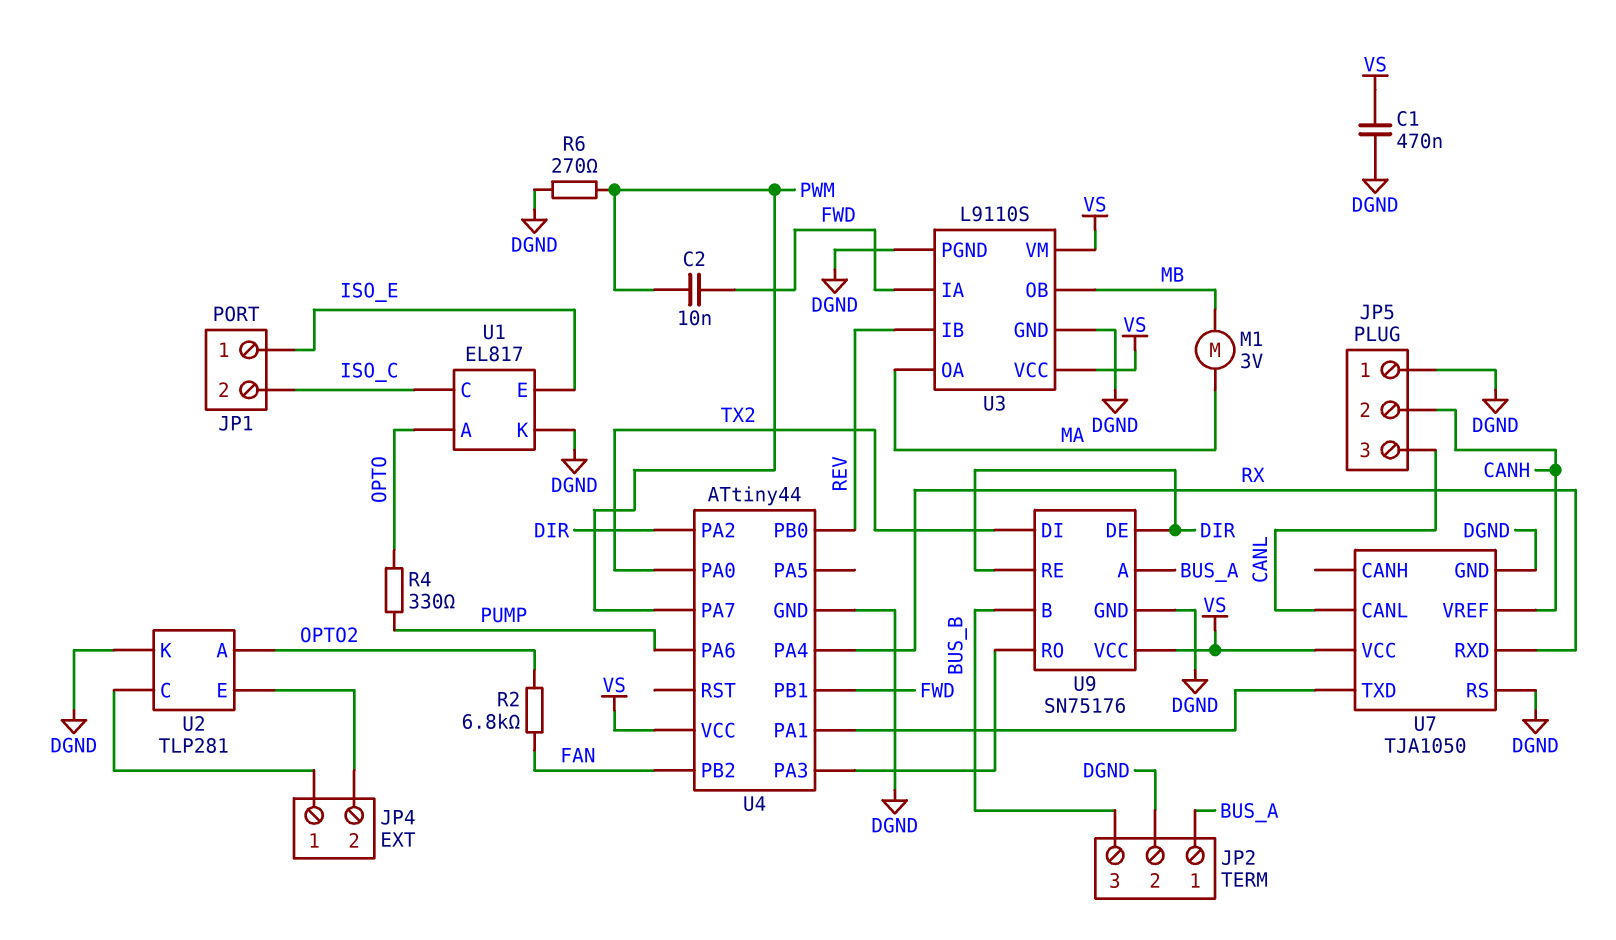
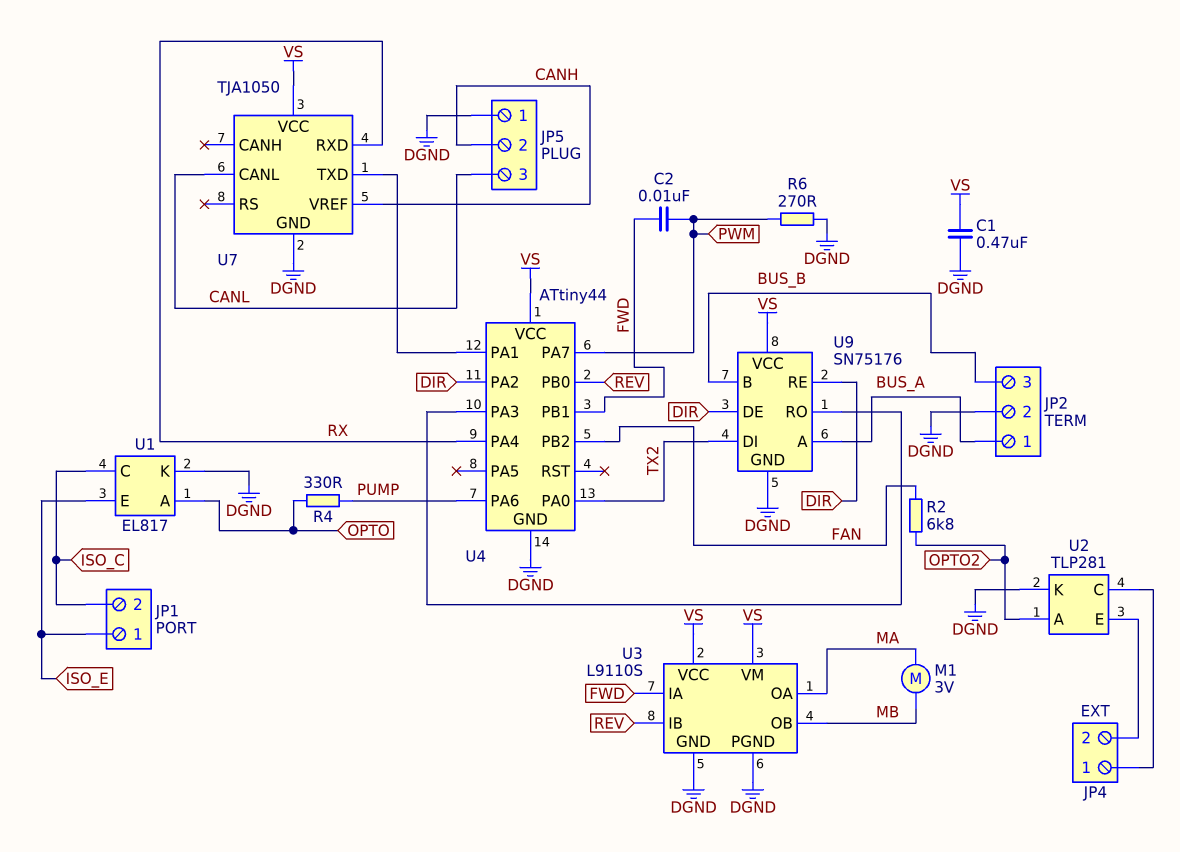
U7 pin RS: DGND -> none

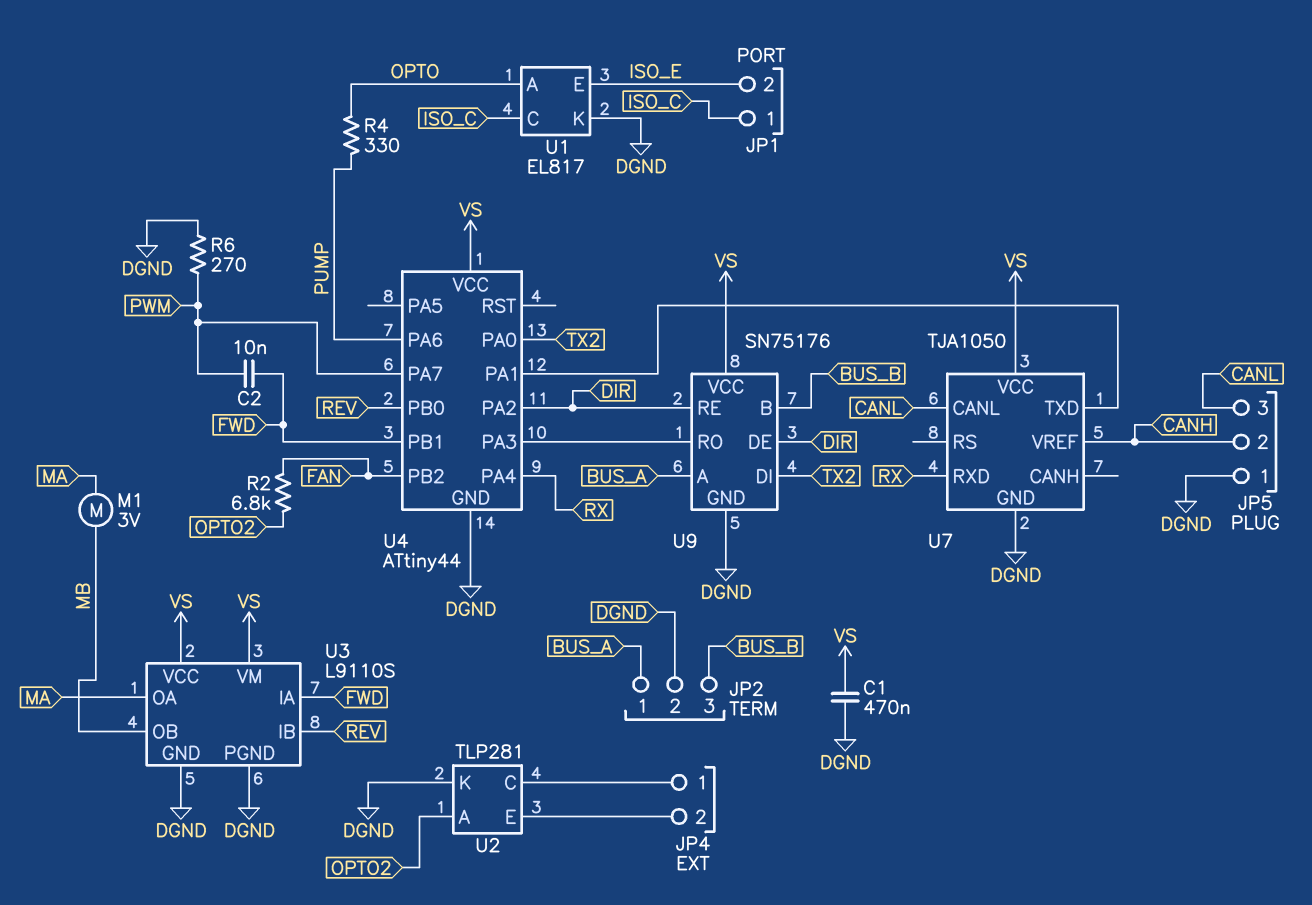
JP1 pin 1: ISO_E -> ISO_C
JP1 pin 2: ISO_C -> ISO_E

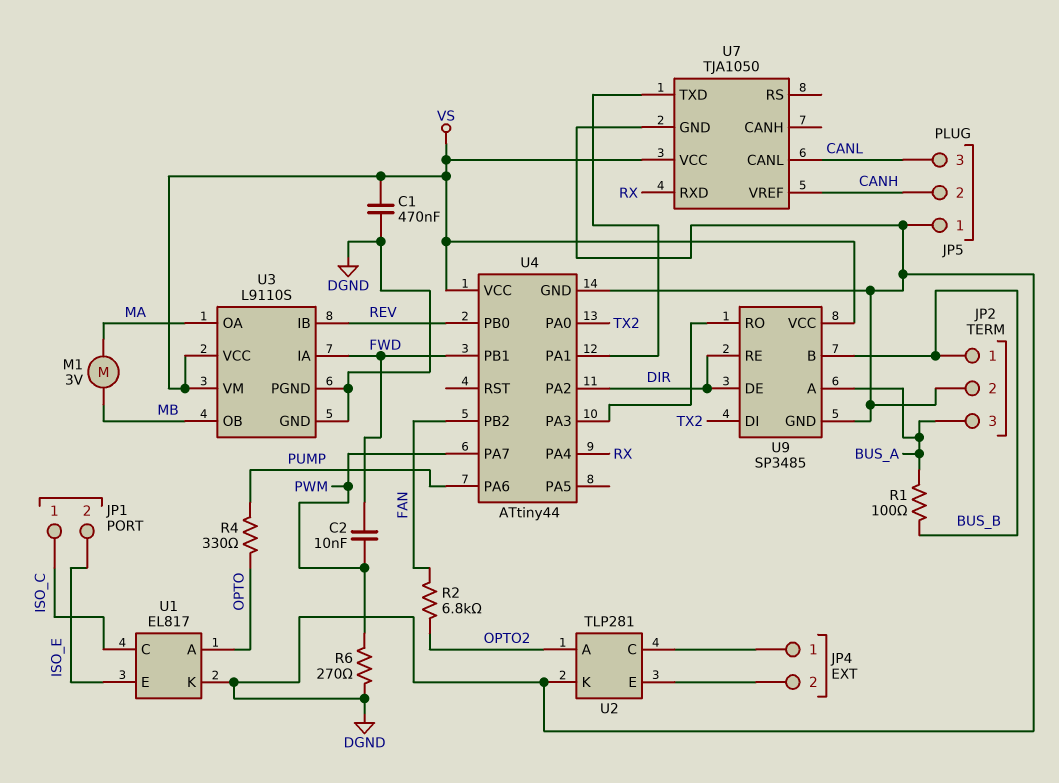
JP2 pin 1: BUS_A -> BUS_B
JP2 pin 3: BUS_B -> BUS_A
R1: none -> 100 (BUS_A, BUS_B)
U9: SN75176 -> SP3485

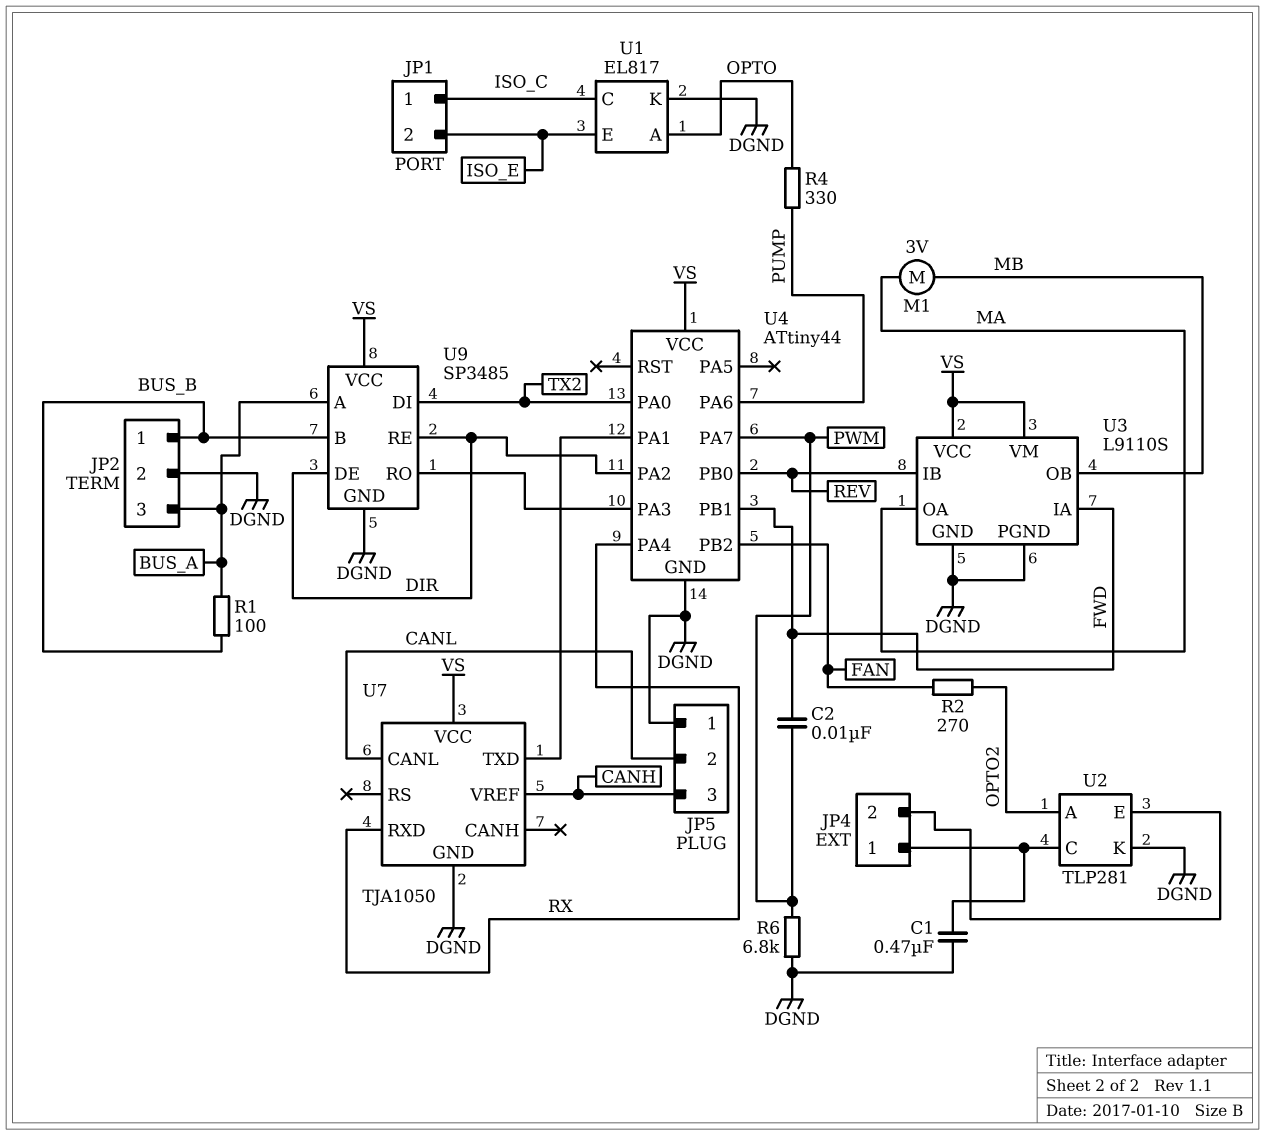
C1: 470nF (DGND, VS) -> 470nF (DGND, JP4/1)
JP5 pin 2: CANH -> CANL
JP5 pin 3: CANL -> CANH
R2: 6.8k (FAN, OPTO2) -> 270 (FAN, OPTO2)
R6: 270 (DGND, PWM) -> 6.8k (DGND, PWM)

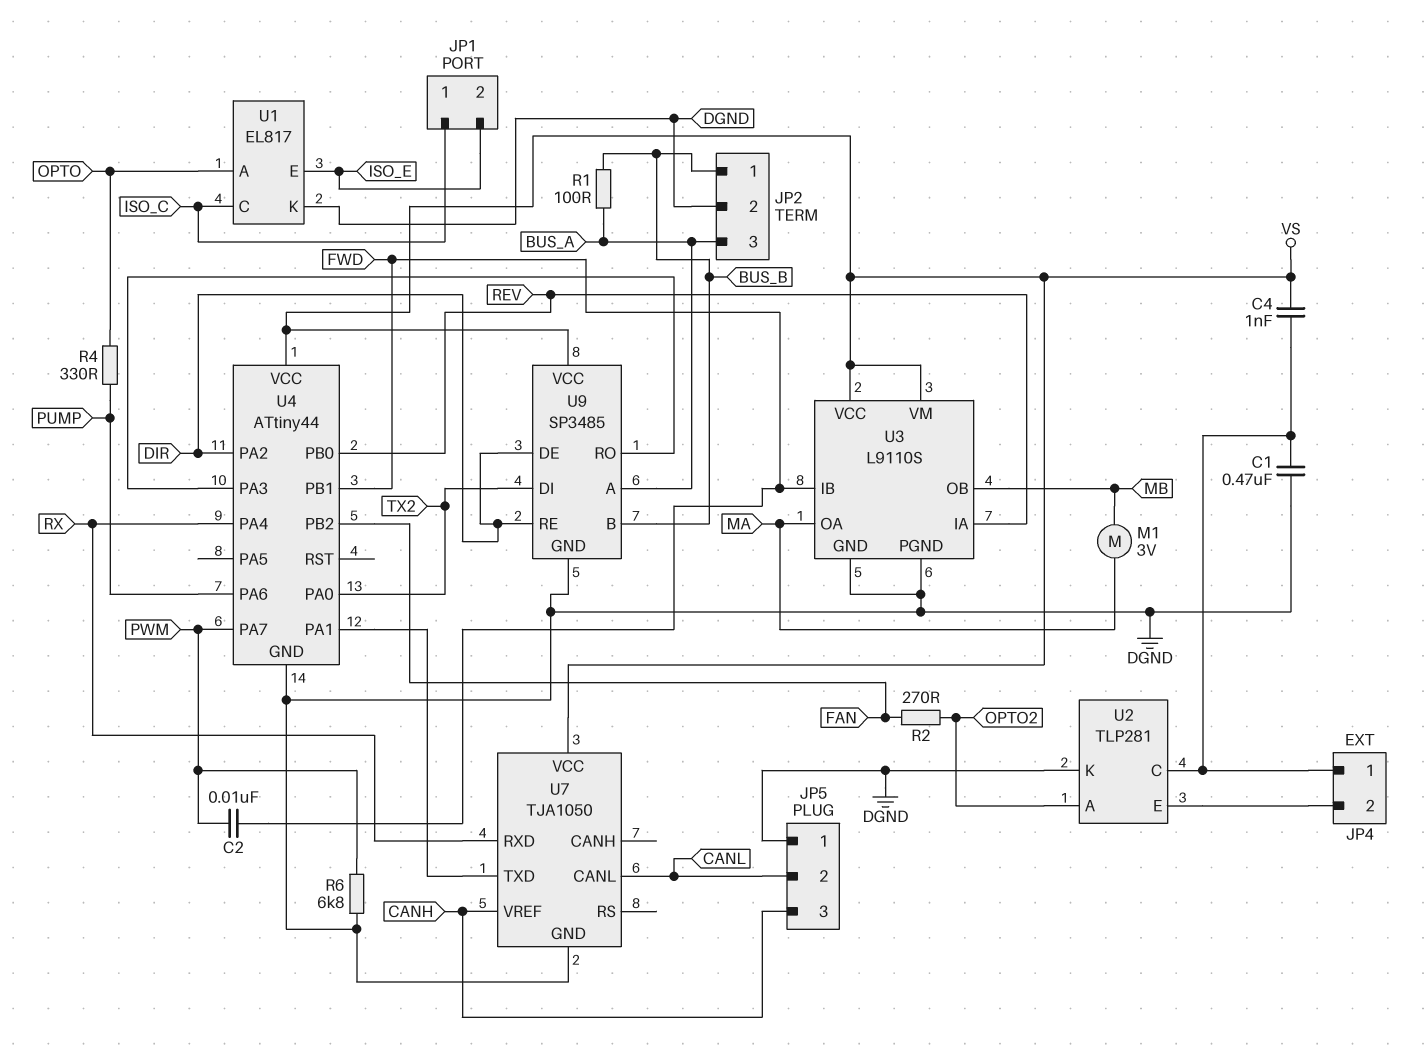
C4: none -> 1nF (JP4/1, VS)
U3 pin IA: FWD -> REV
U3 pin IB: REV -> FWD

